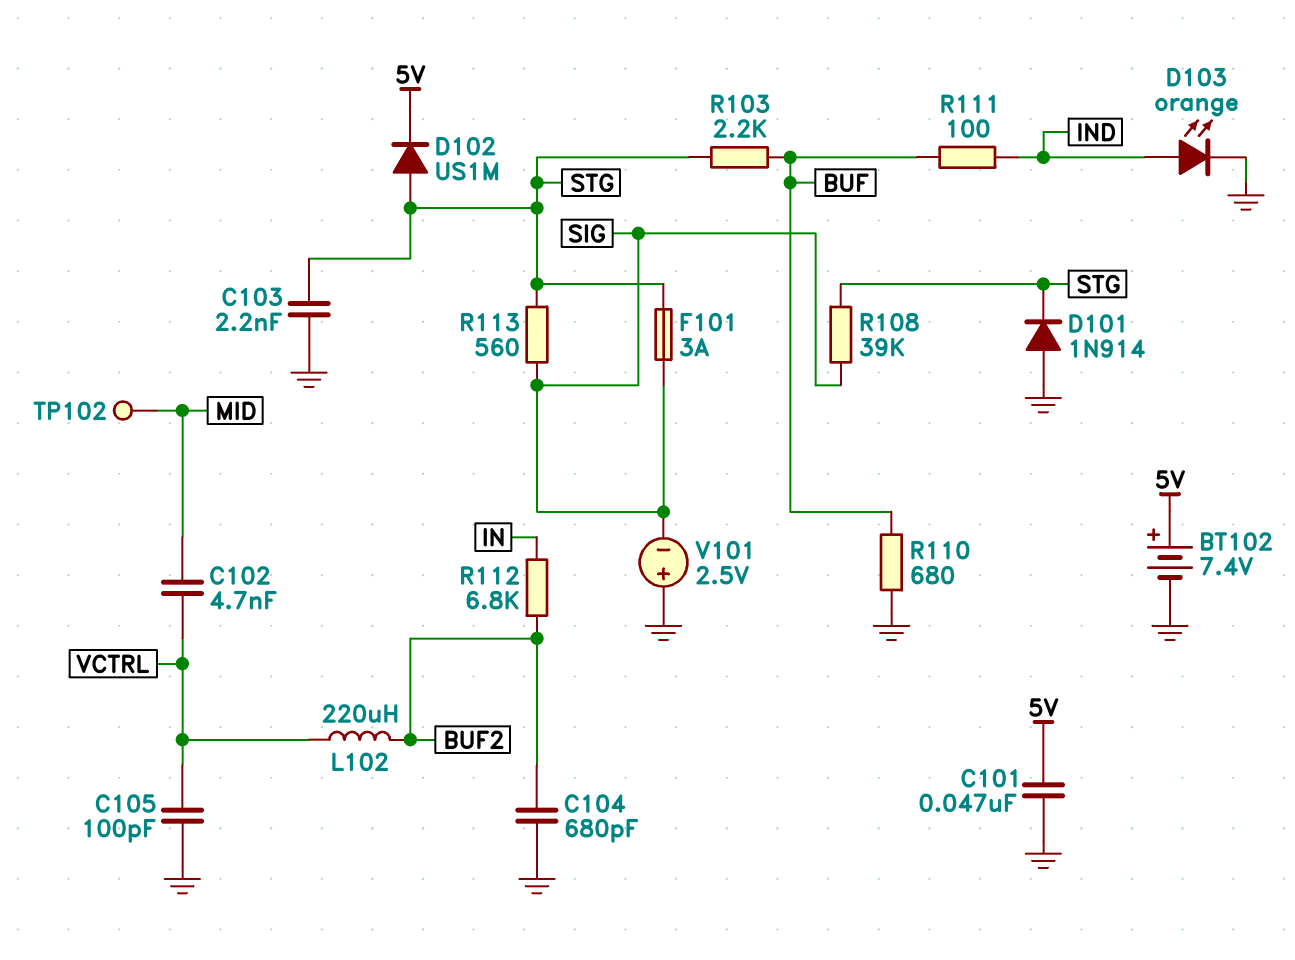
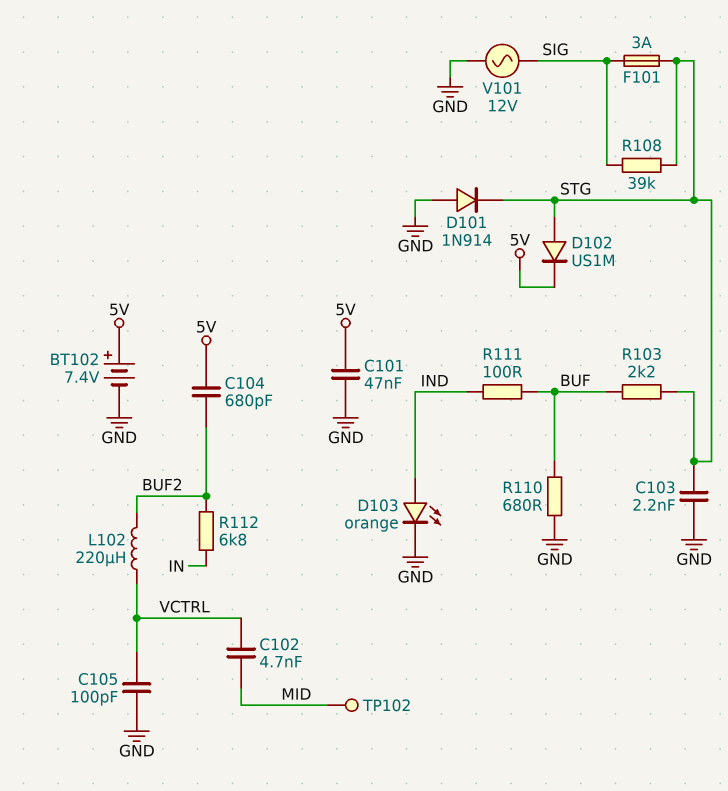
C104: 680pF (BUF2, GND) -> 680pF (5V, BUF2)
R113: 560 (SIG, STG) -> none
V101: 2.5V (plus GND, minus SIG) -> AC 12V (GND, SIG)

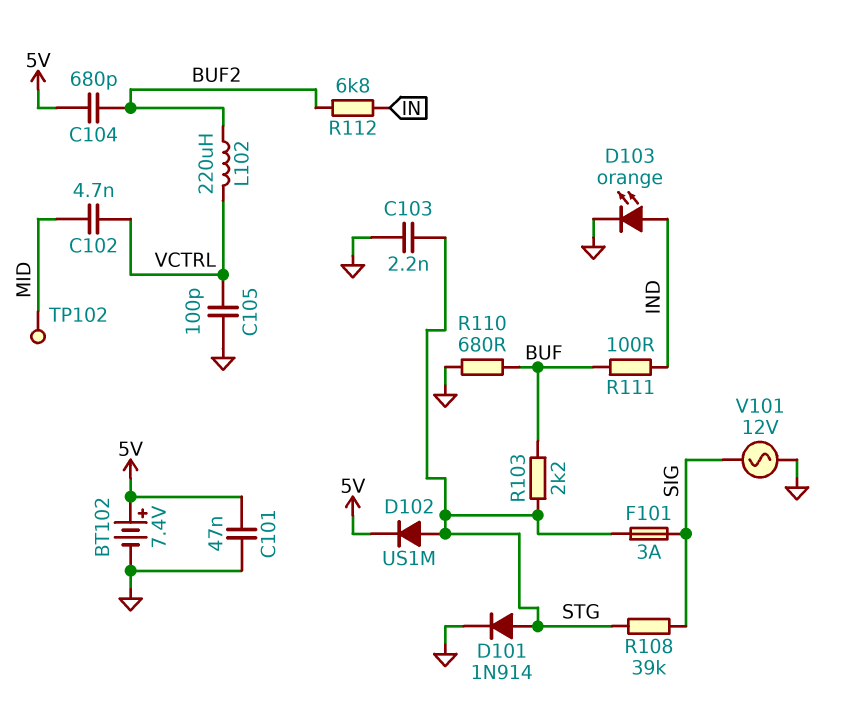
D101: diode 1N914 (A GND, K STG) -> diode 1N914 (A STG, K GND)

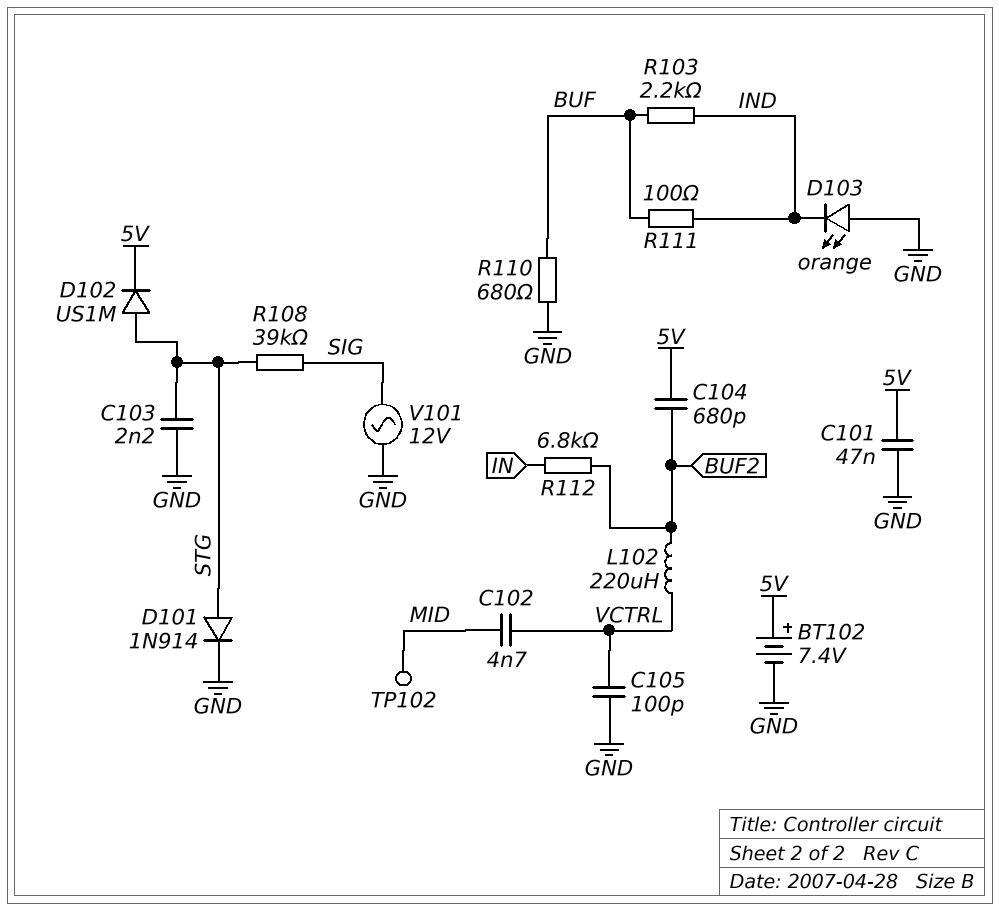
D103: LED orange (A IND, K GND) -> LED orange (A GND, K IND)
F101: 3A (SIG, STG) -> none
R103: 2.2k (BUF, STG) -> 2.2k (BUF, IND)

